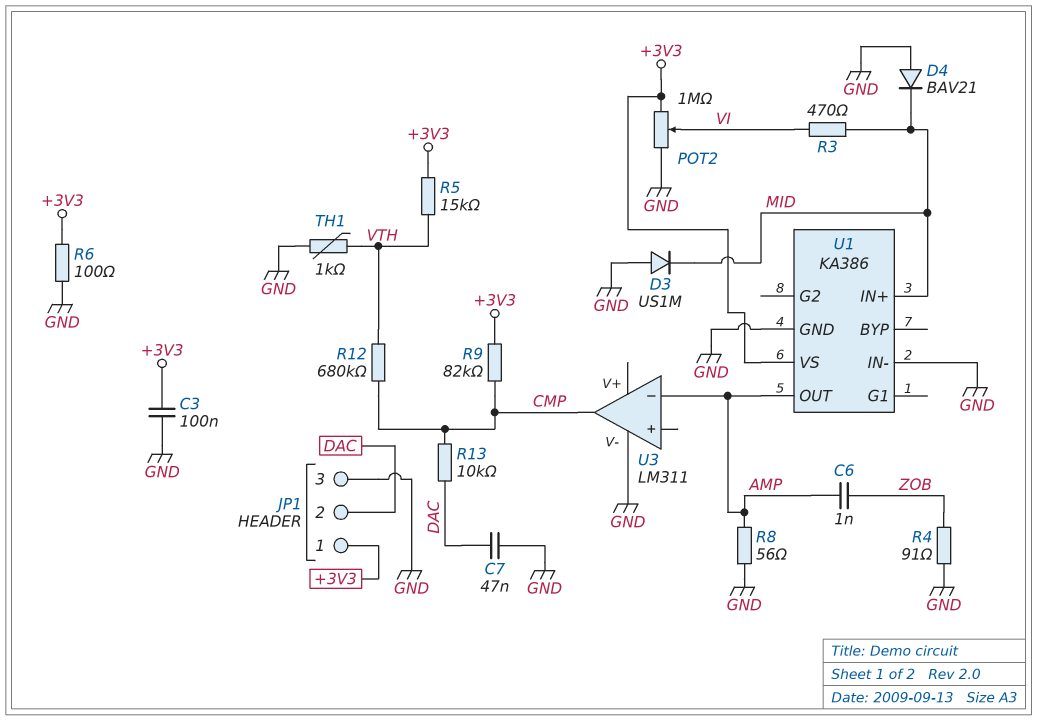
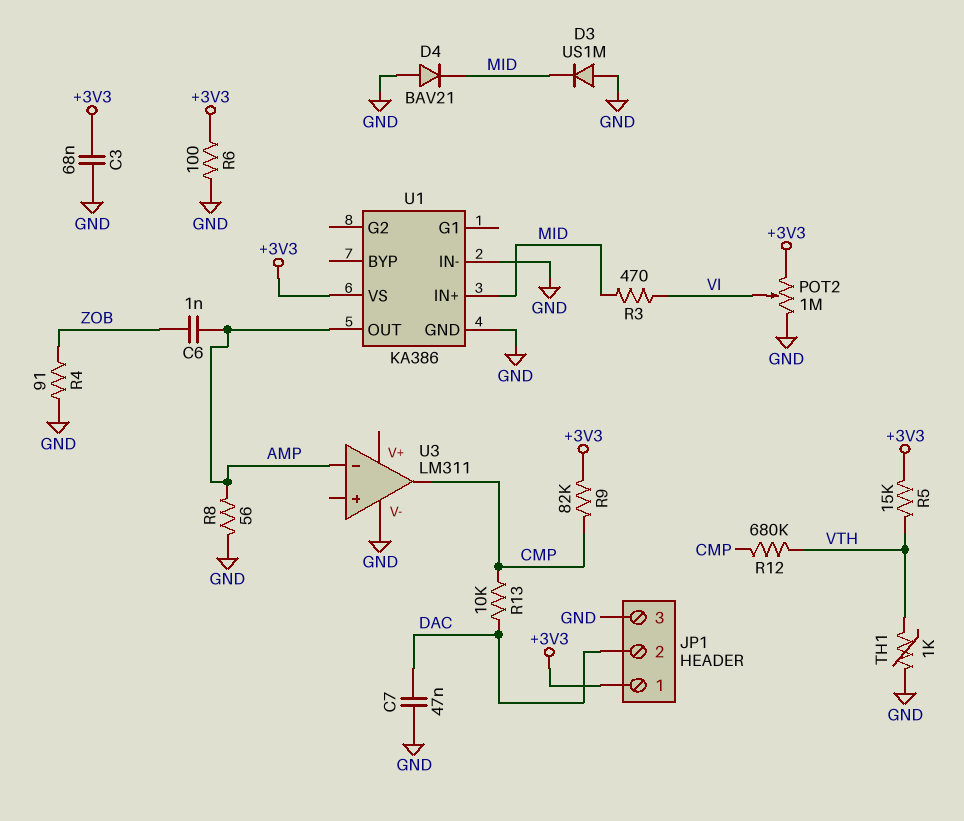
C3: 100nF (+3V3, GND) -> 68nF (+3V3, GND)

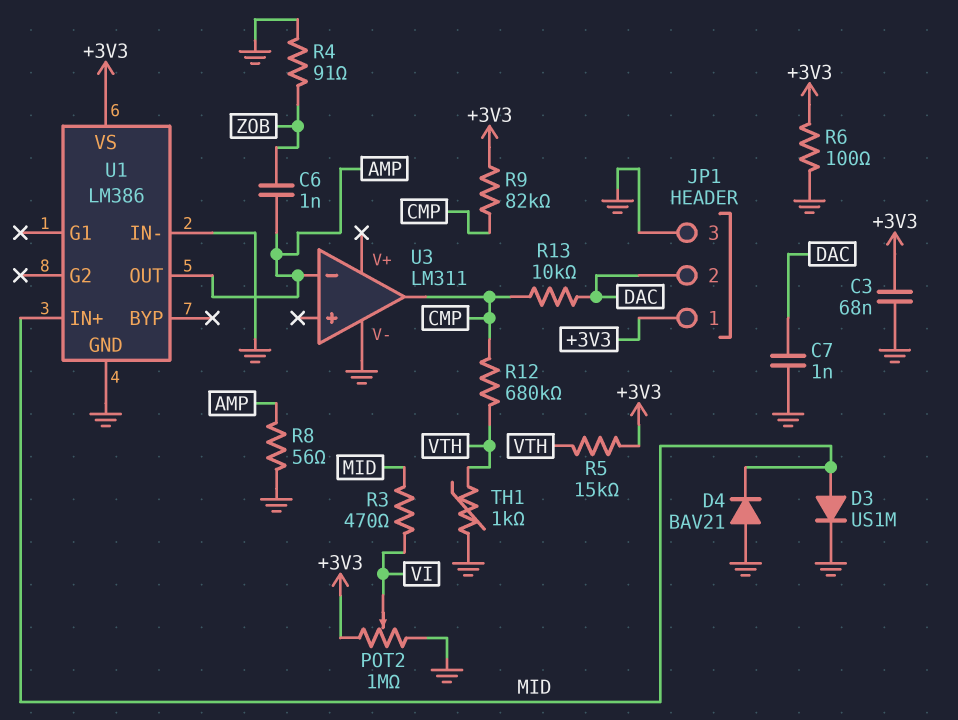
C7: 47nF (DAC, GND) -> 1nF (DAC, GND)
D3: diode US1M (A GND, K MID) -> diode US1M (A MID, K GND)
U1: KA386 -> LM386

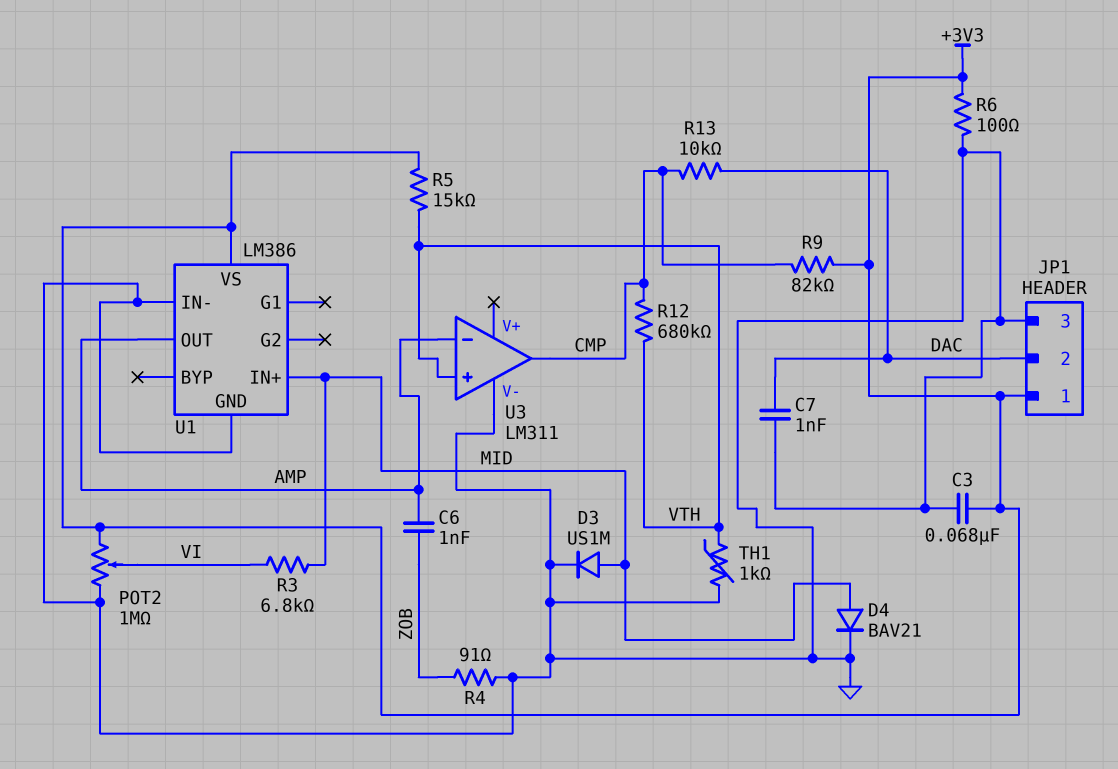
D4: diode BAV21 (A GND, K MID) -> diode BAV21 (A MID, K GND)
R3: 470 (MID, VI) -> 6.8k (MID, VI)
R8: 56 (AMP, GND) -> none
U3 pin in+: none -> VTH

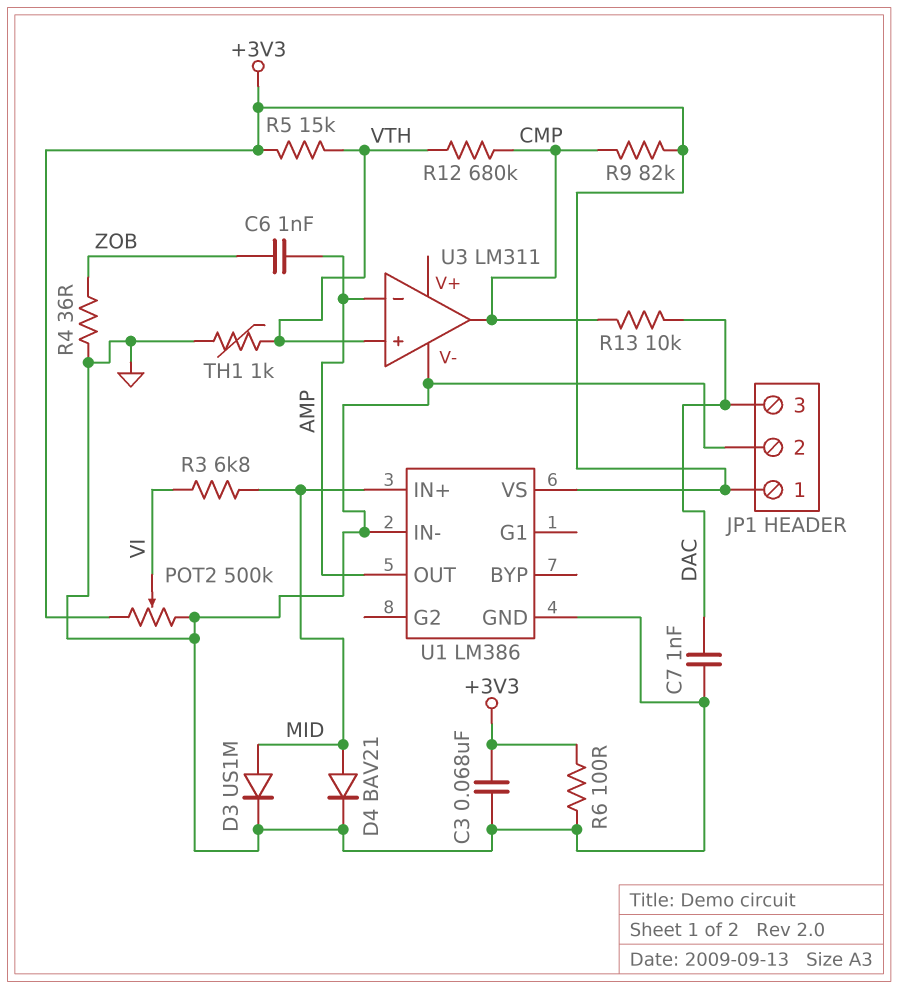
JP1 pin 2: DAC -> GND
JP1 pin 3: GND -> DAC
POT2: 1M (+3V3, GND, wiper VI) -> 500k (+3V3, GND, wiper VI)
R4: 91 (GND, ZOB) -> 36 (GND, ZOB)

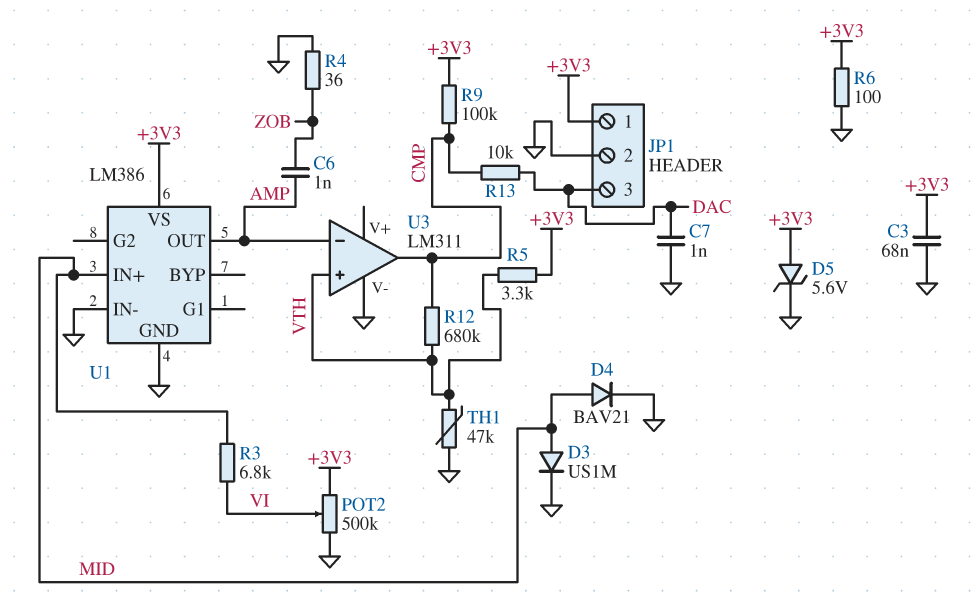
D5: none -> zener 5.6V (A +3V3, K GND)
R5: 15k (+3V3, VTH) -> 3.3k (+3V3, VTH)
R9: 82k (+3V3, CMP) -> 100k (+3V3, CMP)
TH1: 1k (GND, VTH) -> 47k (GND, VTH)

